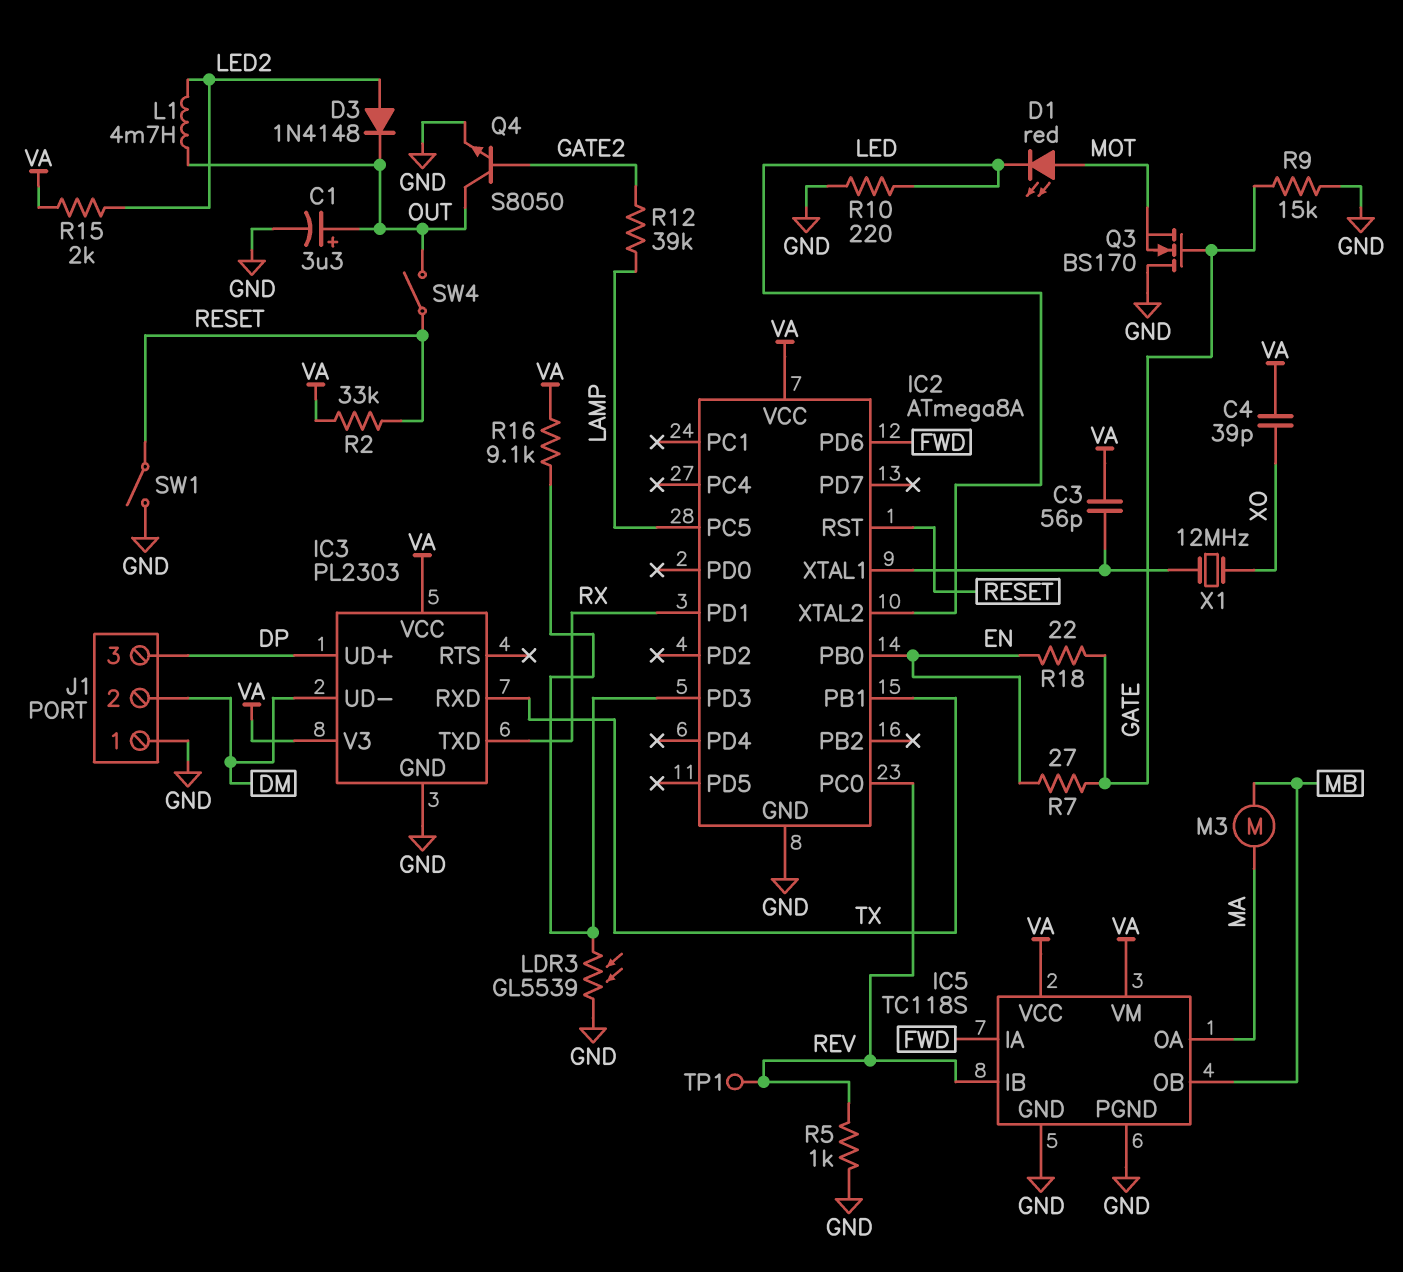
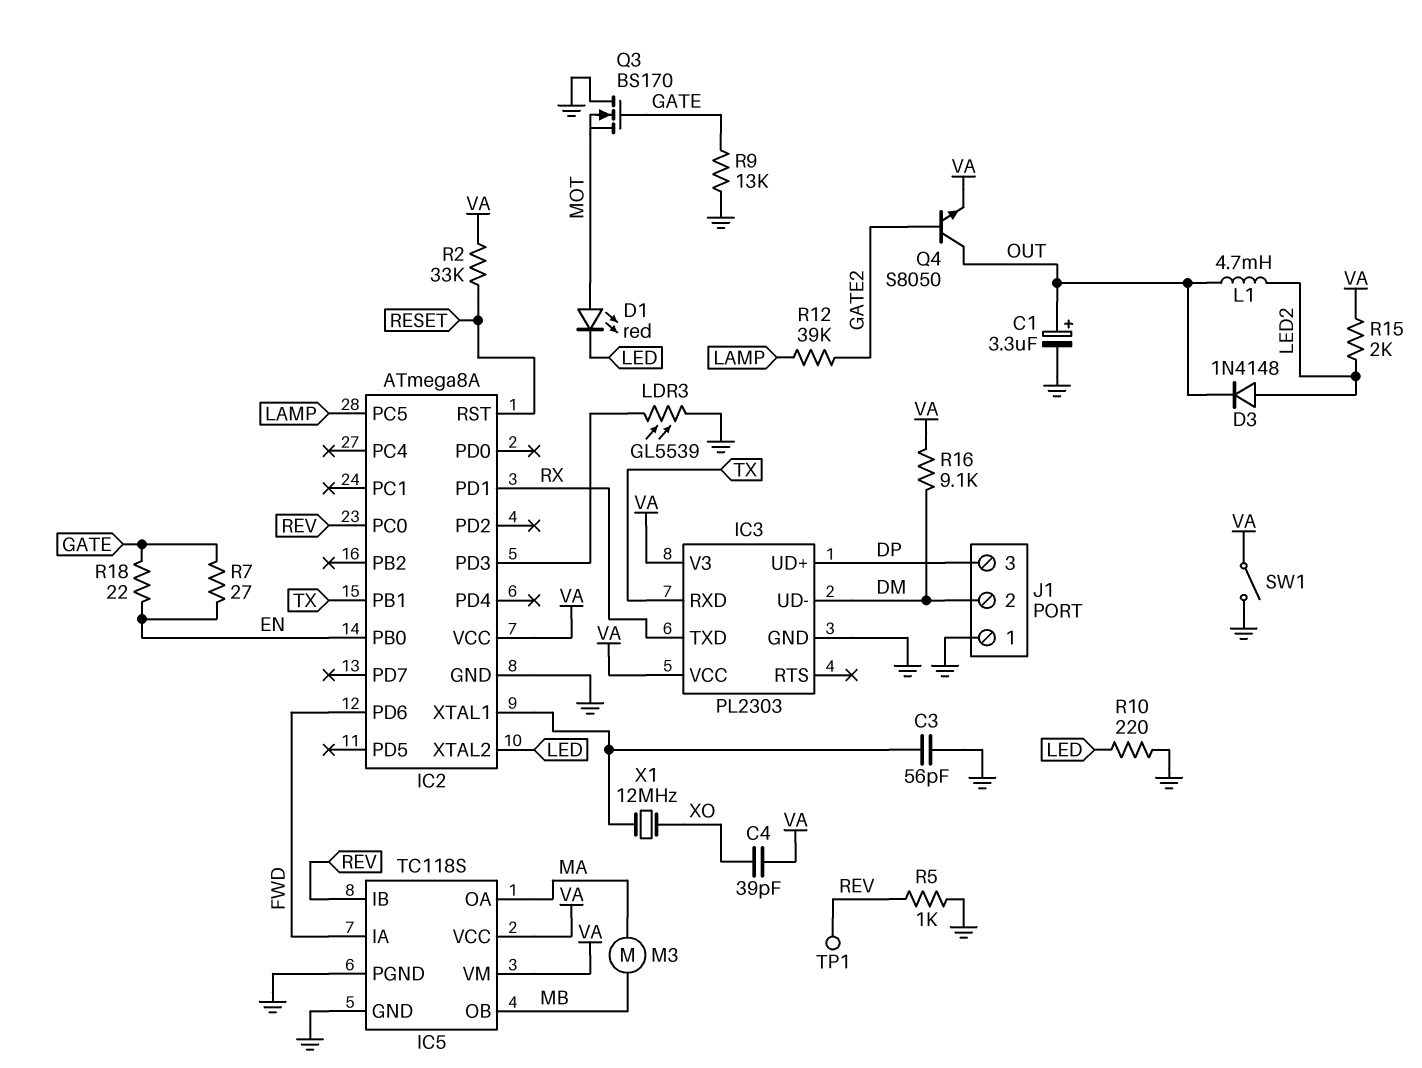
C3: 56pF (IC2/XTAL1, VA) -> 56pF (GND, IC2/XTAL1)
Q4: NPN S8050 (B GATE2, C OUT, E GND) -> NPN S8050 (B GATE2, C OUT, E VA)
R9: 15k (GATE, GND) -> 13k (GATE, GND)
R16: 9.1k (IC2/PD3, VA) -> 9.1k (DM, VA)
SW1: switch (GND, RESET) -> switch (GND, VA)
SW4: switch (OUT, RESET) -> none

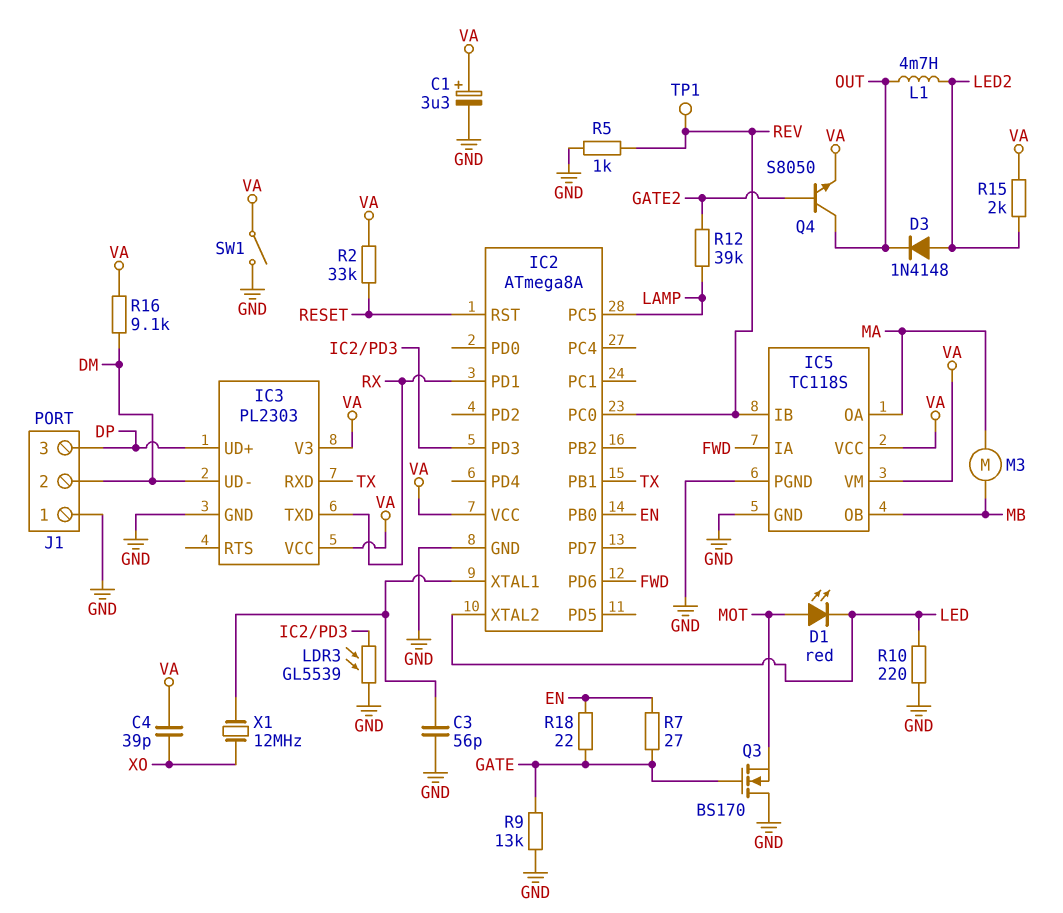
C1: 3.3uF (plus OUT, minus GND) -> 3.3uF (plus VA, minus GND)

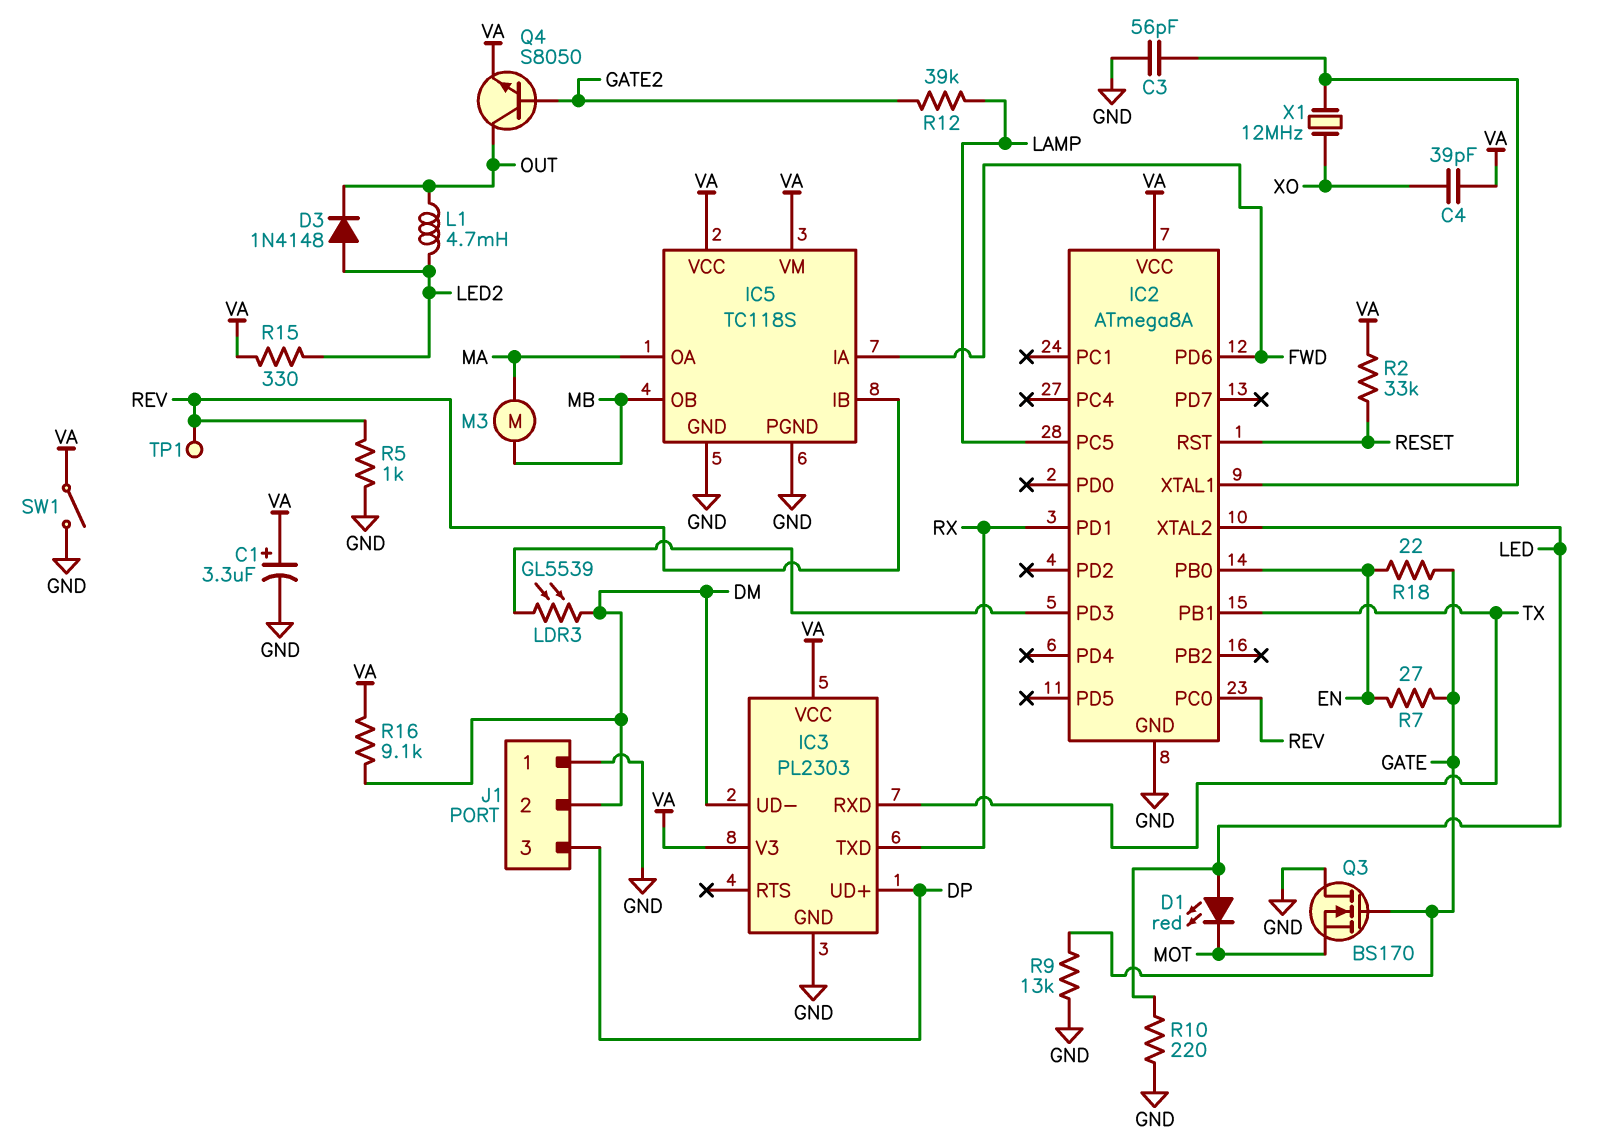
D1: LED red (A MOT, K LED) -> LED red (A LED, K MOT)
LDR3: GL5539 (GND, IC2/PD3) -> GL5539 (DM, IC2/PD3)
R15: 2k (LED2, VA) -> 330 (LED2, VA)

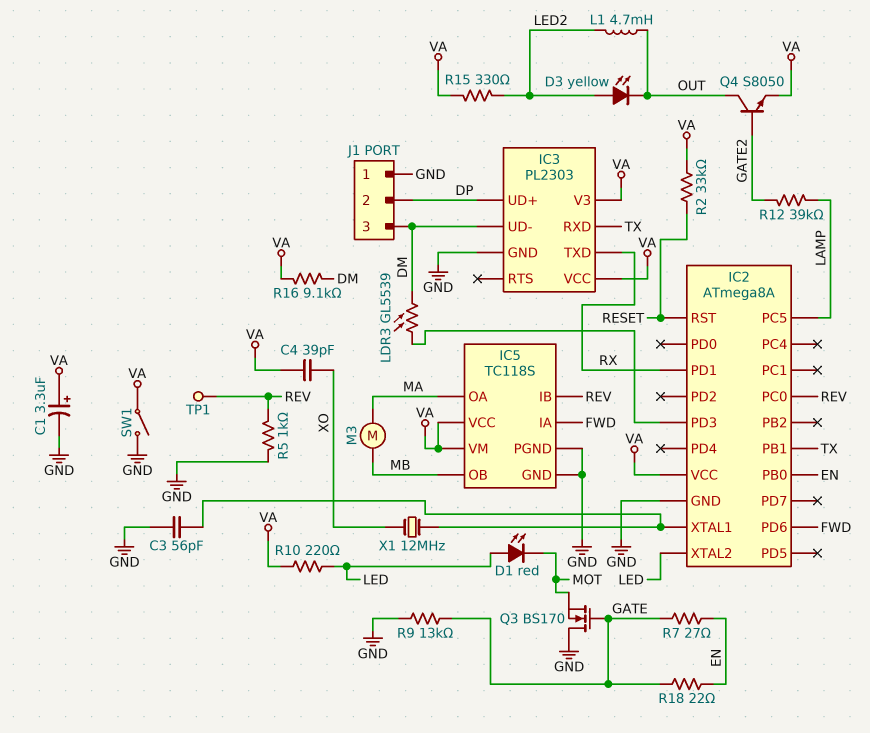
D3: diode 1N4148 (A LED2, K OUT) -> LED yellow (A LED2, K OUT)
J1 pin 2: DM -> DP
J1 pin 3: DP -> DM
R10: 220 (GND, LED) -> 220 (LED, VA)

